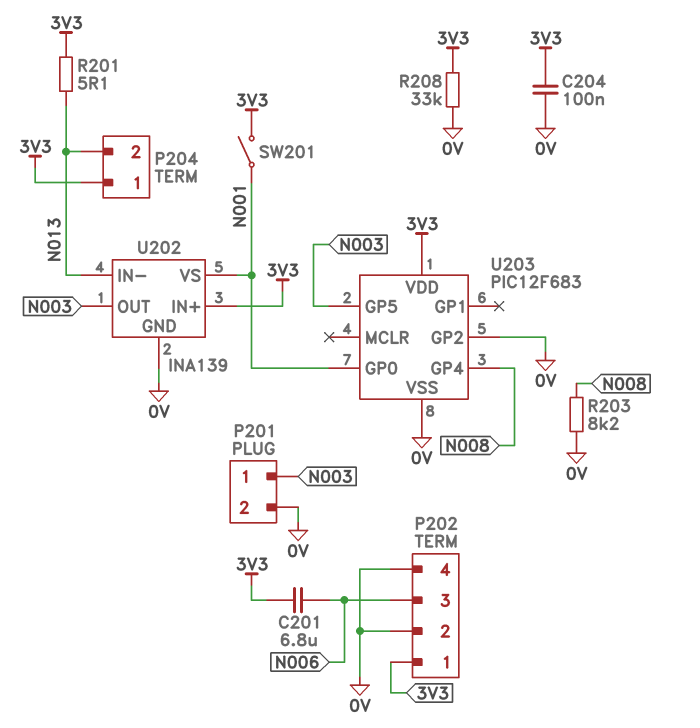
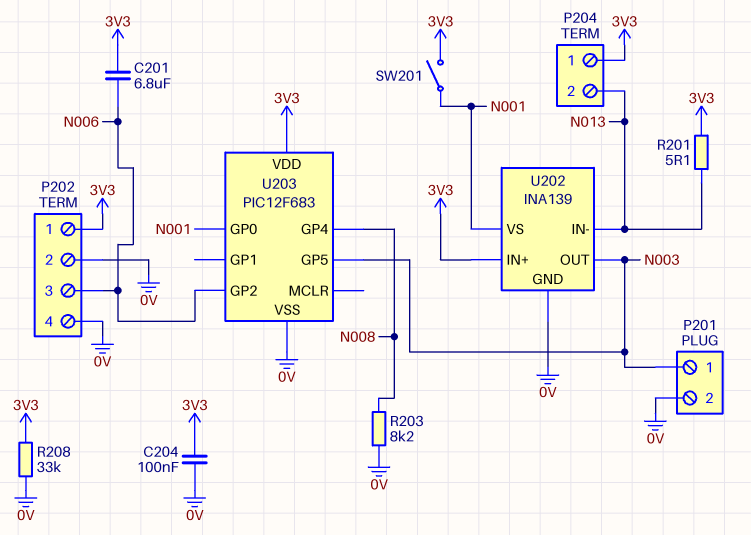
U203 pin GP2: 0V -> N006

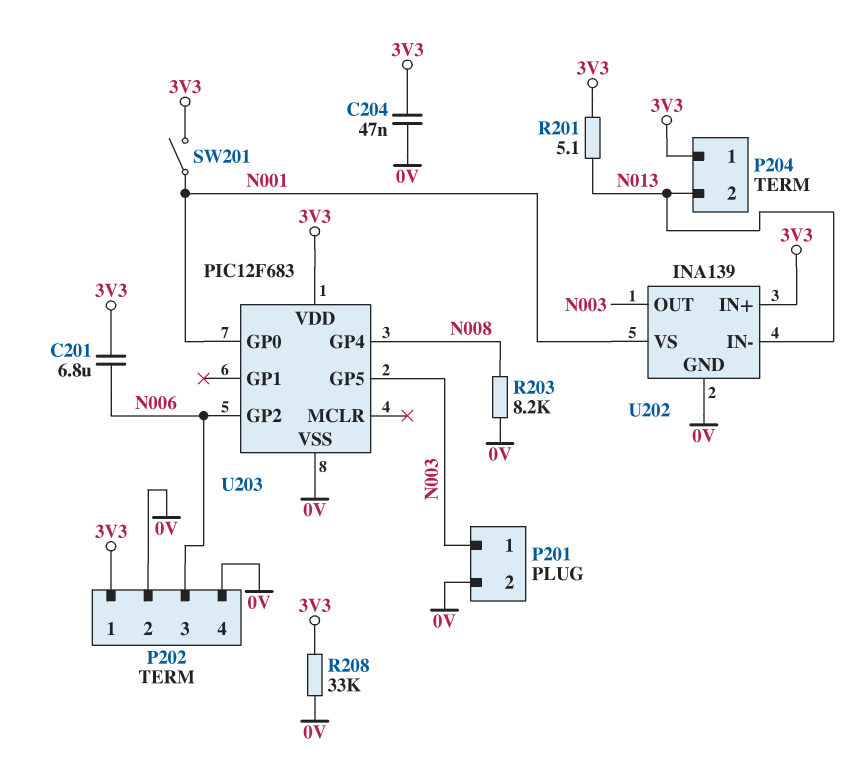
C204: 100nF (0V, 3V3) -> 47nF (0V, 3V3)

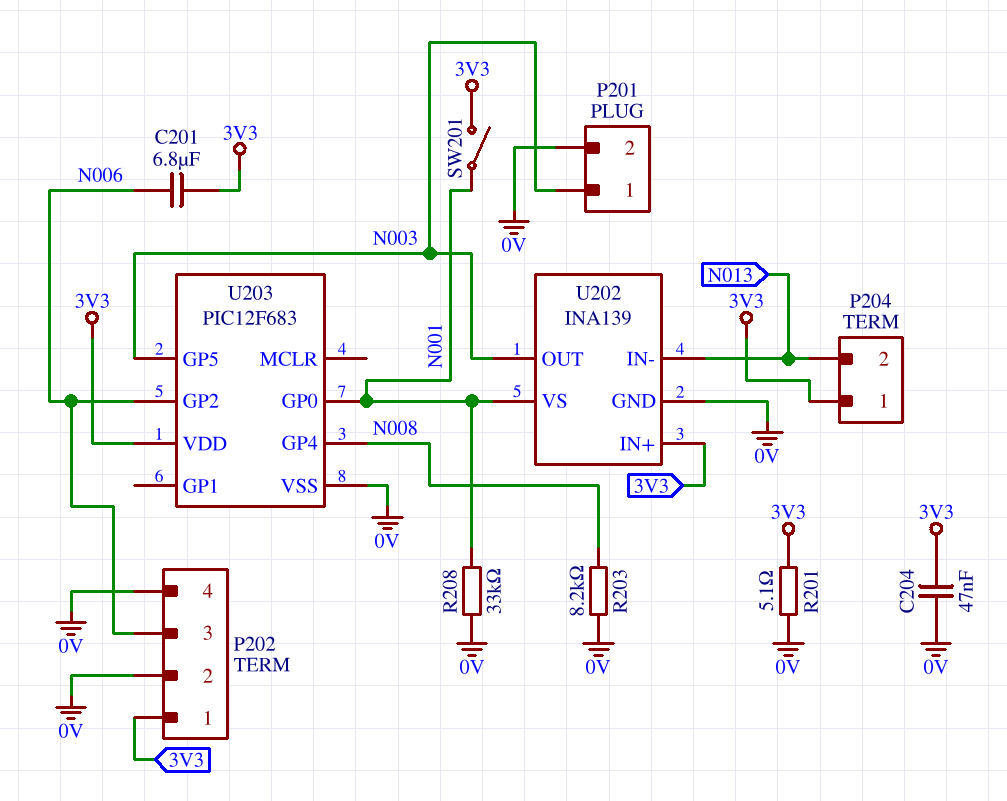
R201: 5.1 (3V3, N013) -> 5.1 (0V, 3V3)
R208: 33k (0V, 3V3) -> 33k (0V, N001)

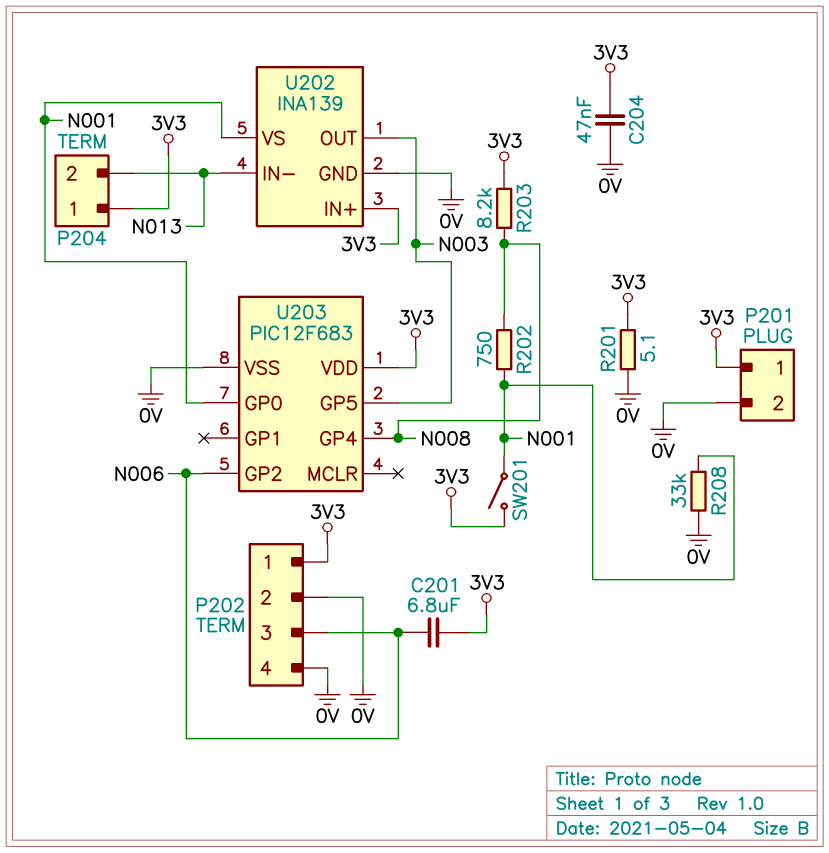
P201 pin 1: N003 -> 3V3
R202: none -> 750 (N001, N008)
R203: 8.2k (0V, N008) -> 8.2k (3V3, N008)

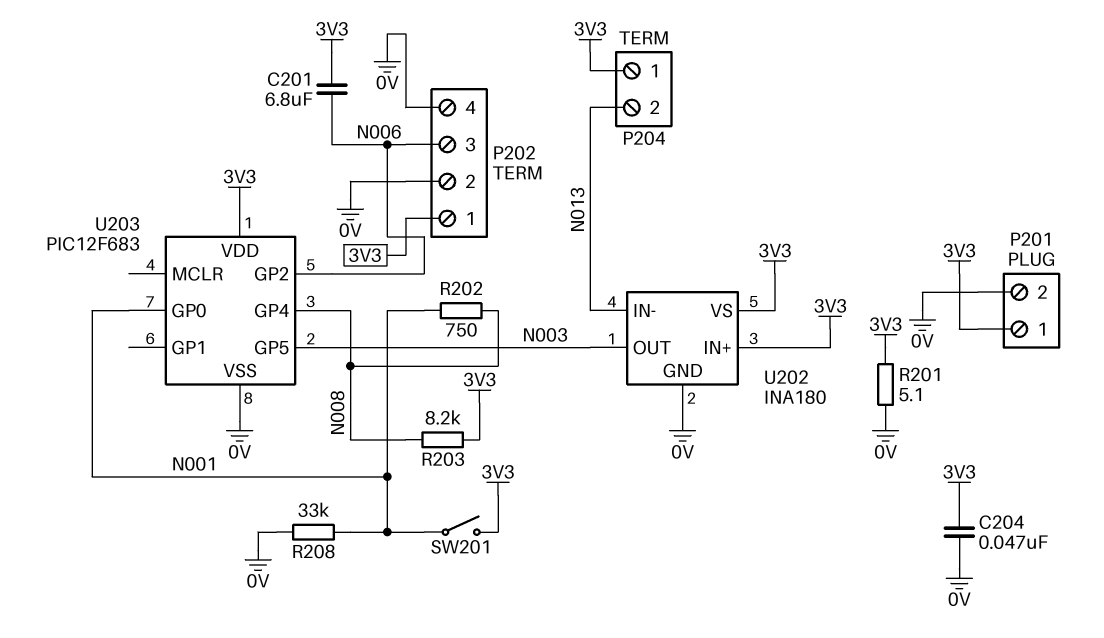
U202: INA139 -> INA180
U202 pin VS: N001 -> 3V3

